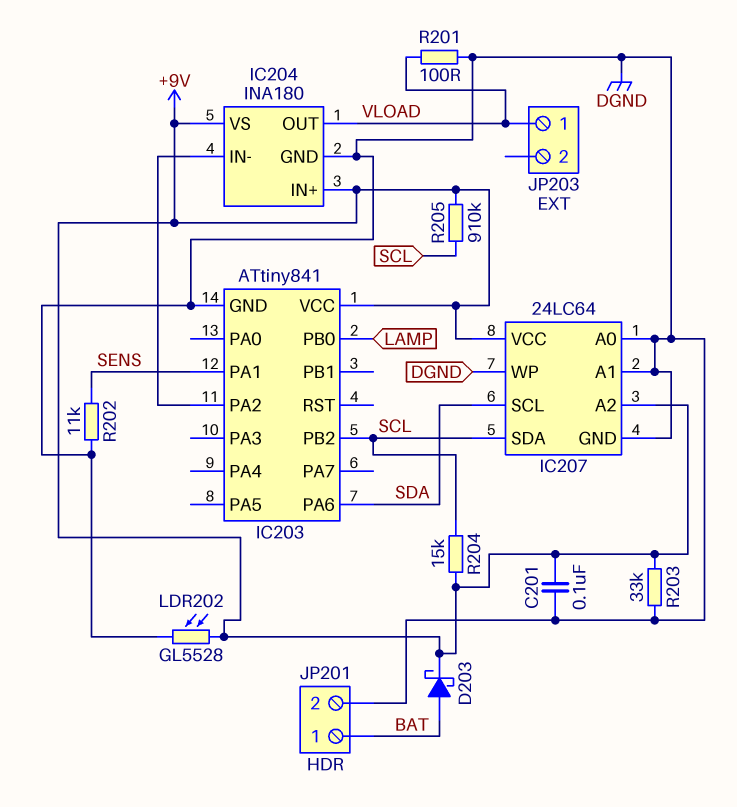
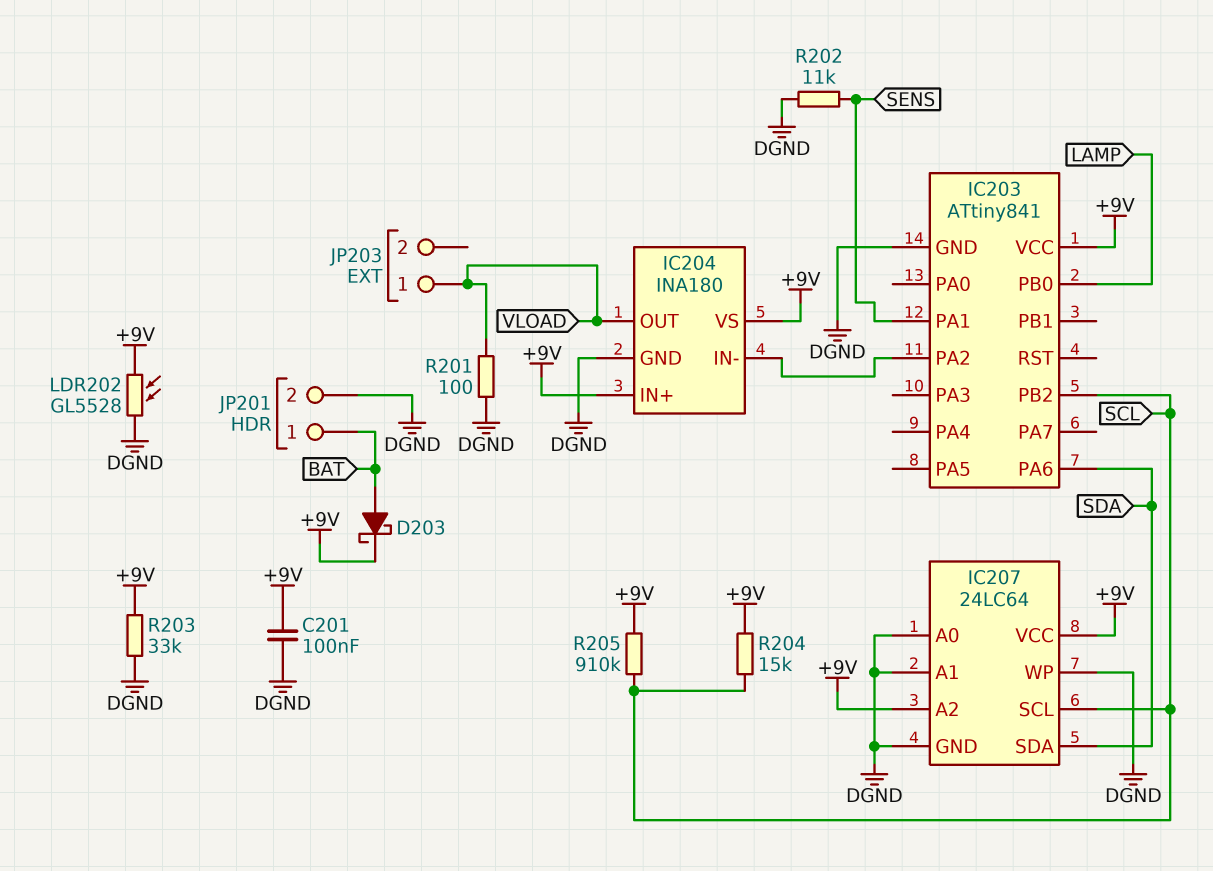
IC207 pin SCL: SDA -> SCL
IC207 pin SDA: SCL -> SDA

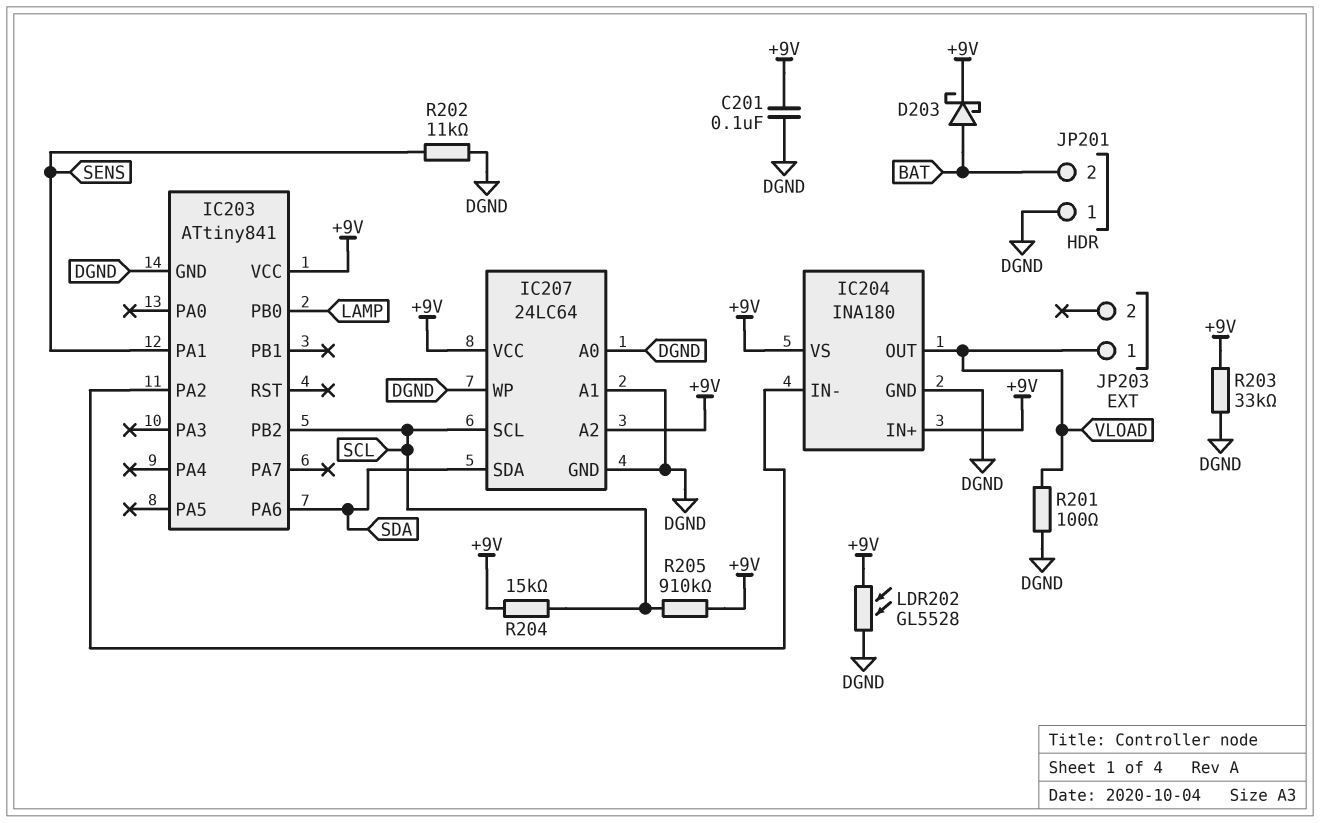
JP201 pin 1: BAT -> DGND
JP201 pin 2: DGND -> BAT

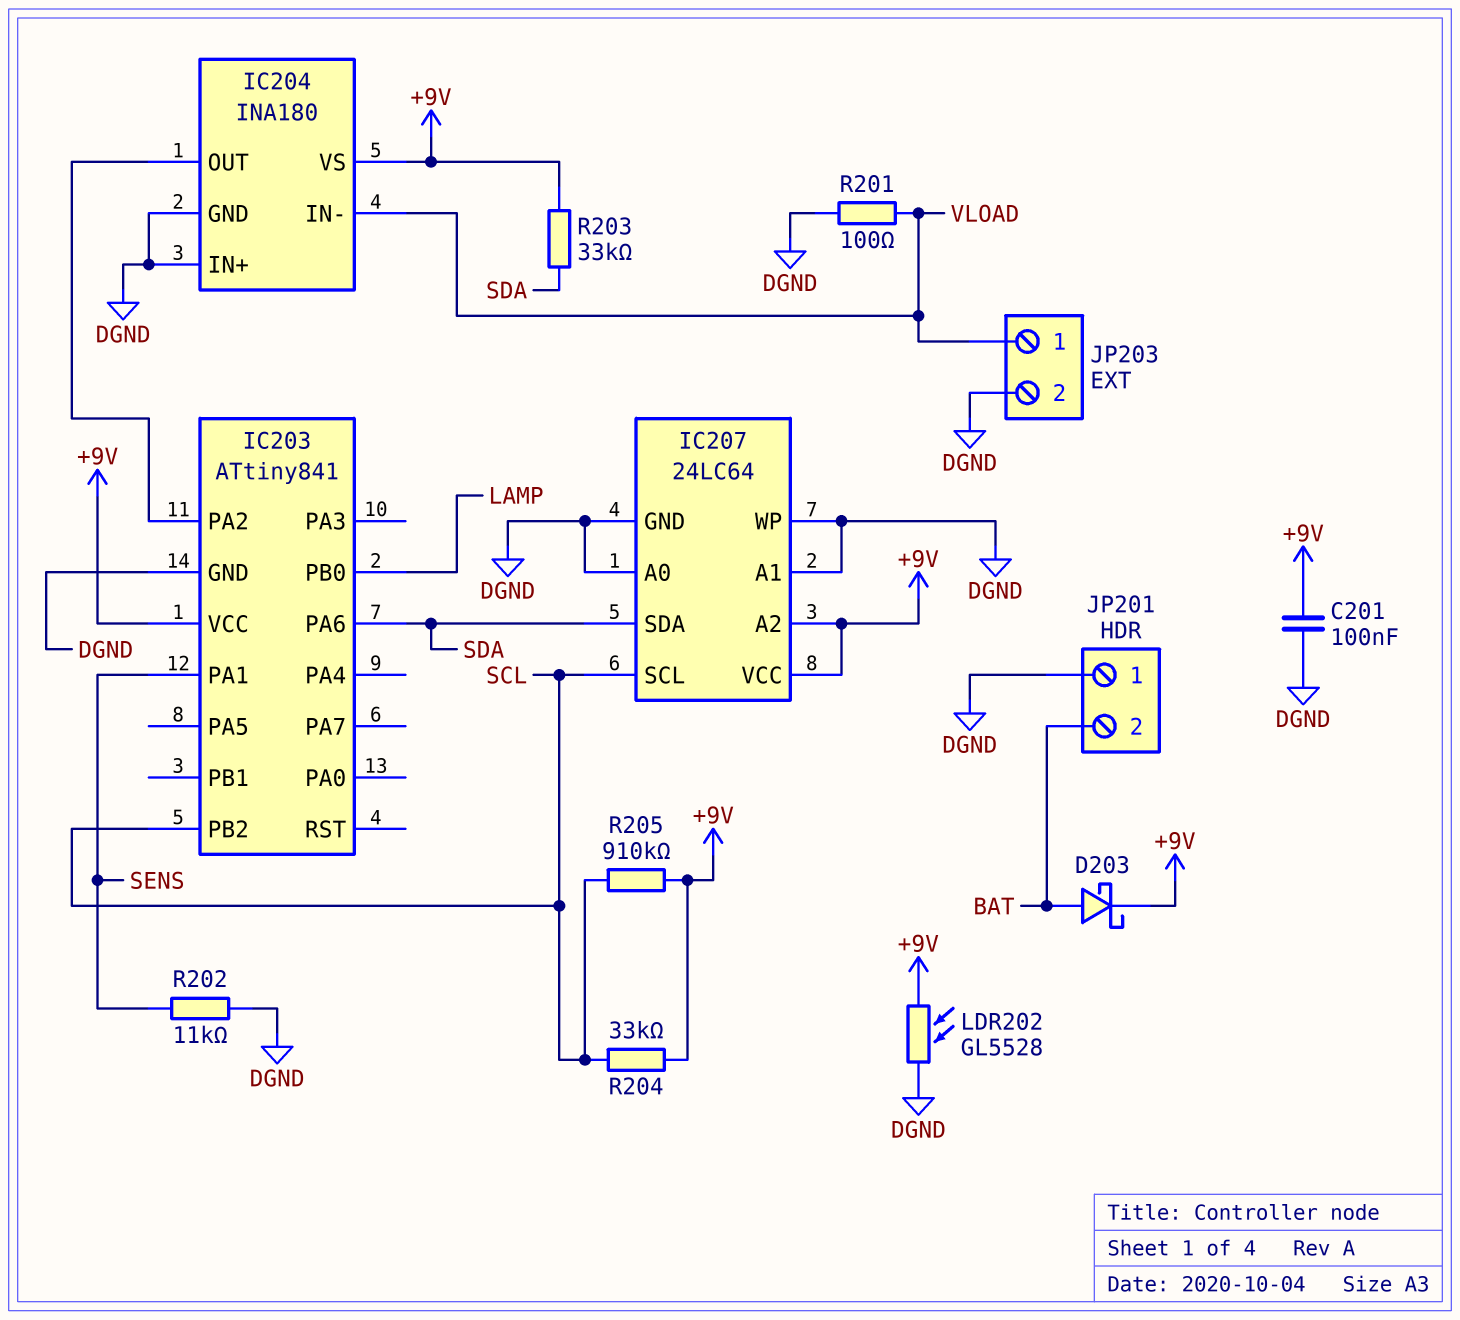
IC204 pin IN+: +9V -> DGND
IC204 pin IN-: IC203/PA2 -> VLOAD
IC204 pin OUT: VLOAD -> IC203/PA2
JP203 pin 2: none -> DGND
R203: 33k (+9V, DGND) -> 33k (+9V, SDA)
R204: 15k (+9V, SCL) -> 33k (+9V, SCL)

